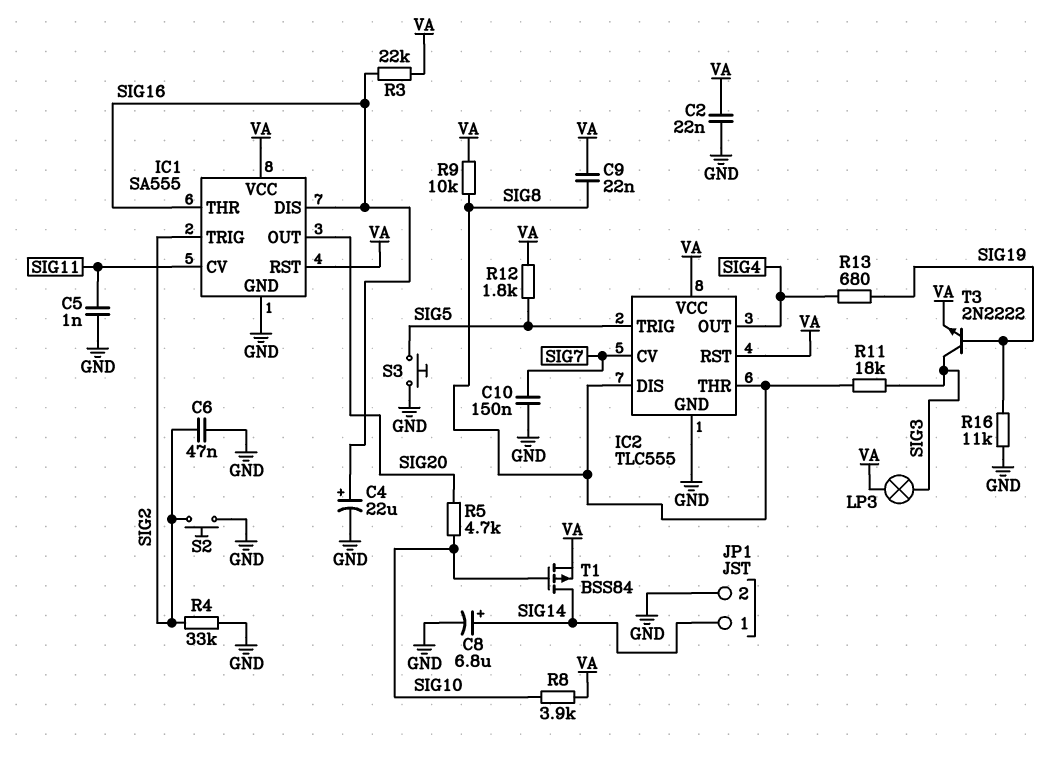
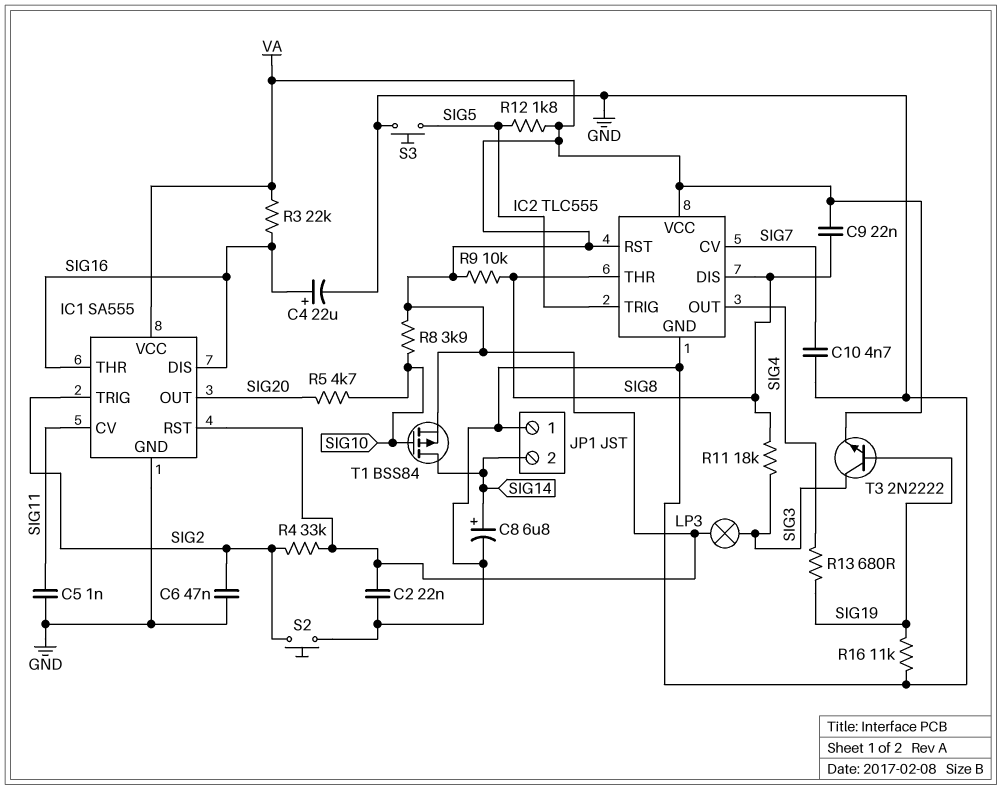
C10: 150nF (GND, SIG7) -> 4.7nF (GND, SIG7)
JP1 pin 1: SIG14 -> GND
JP1 pin 2: GND -> SIG14
R4: 33k (GND, SIG2) -> 33k (SIG2, VA)

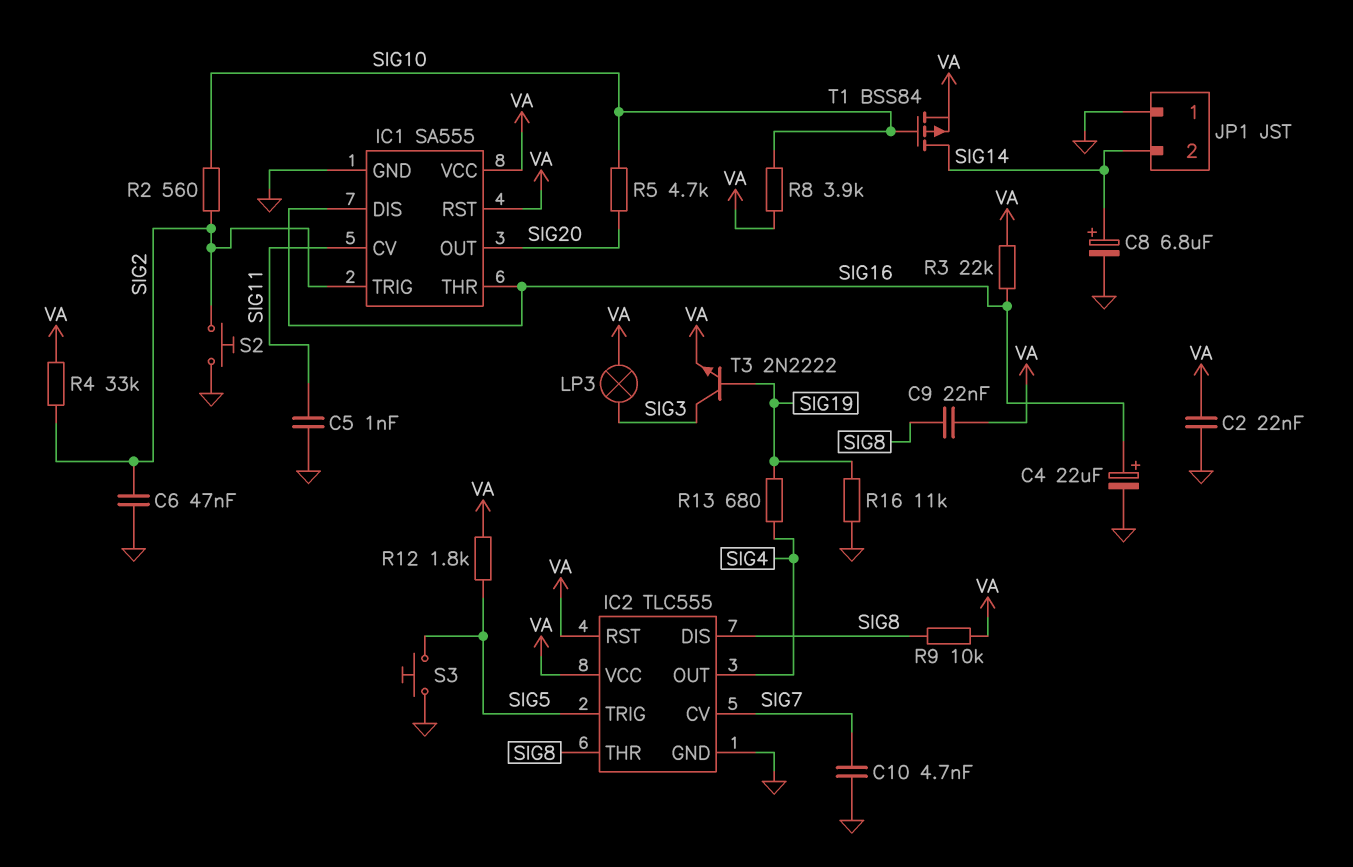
R2: none -> 560 (SIG2, SIG10)
R11: 18k (SIG3, SIG8) -> none

